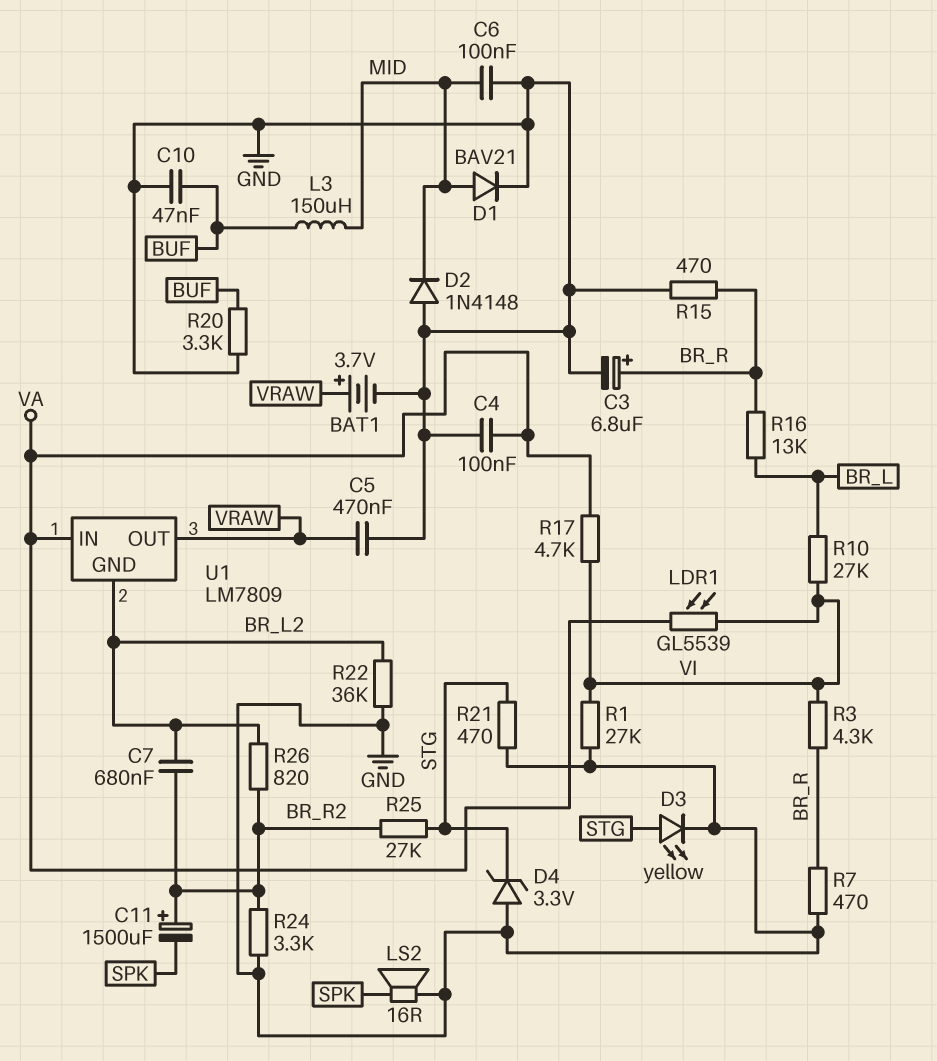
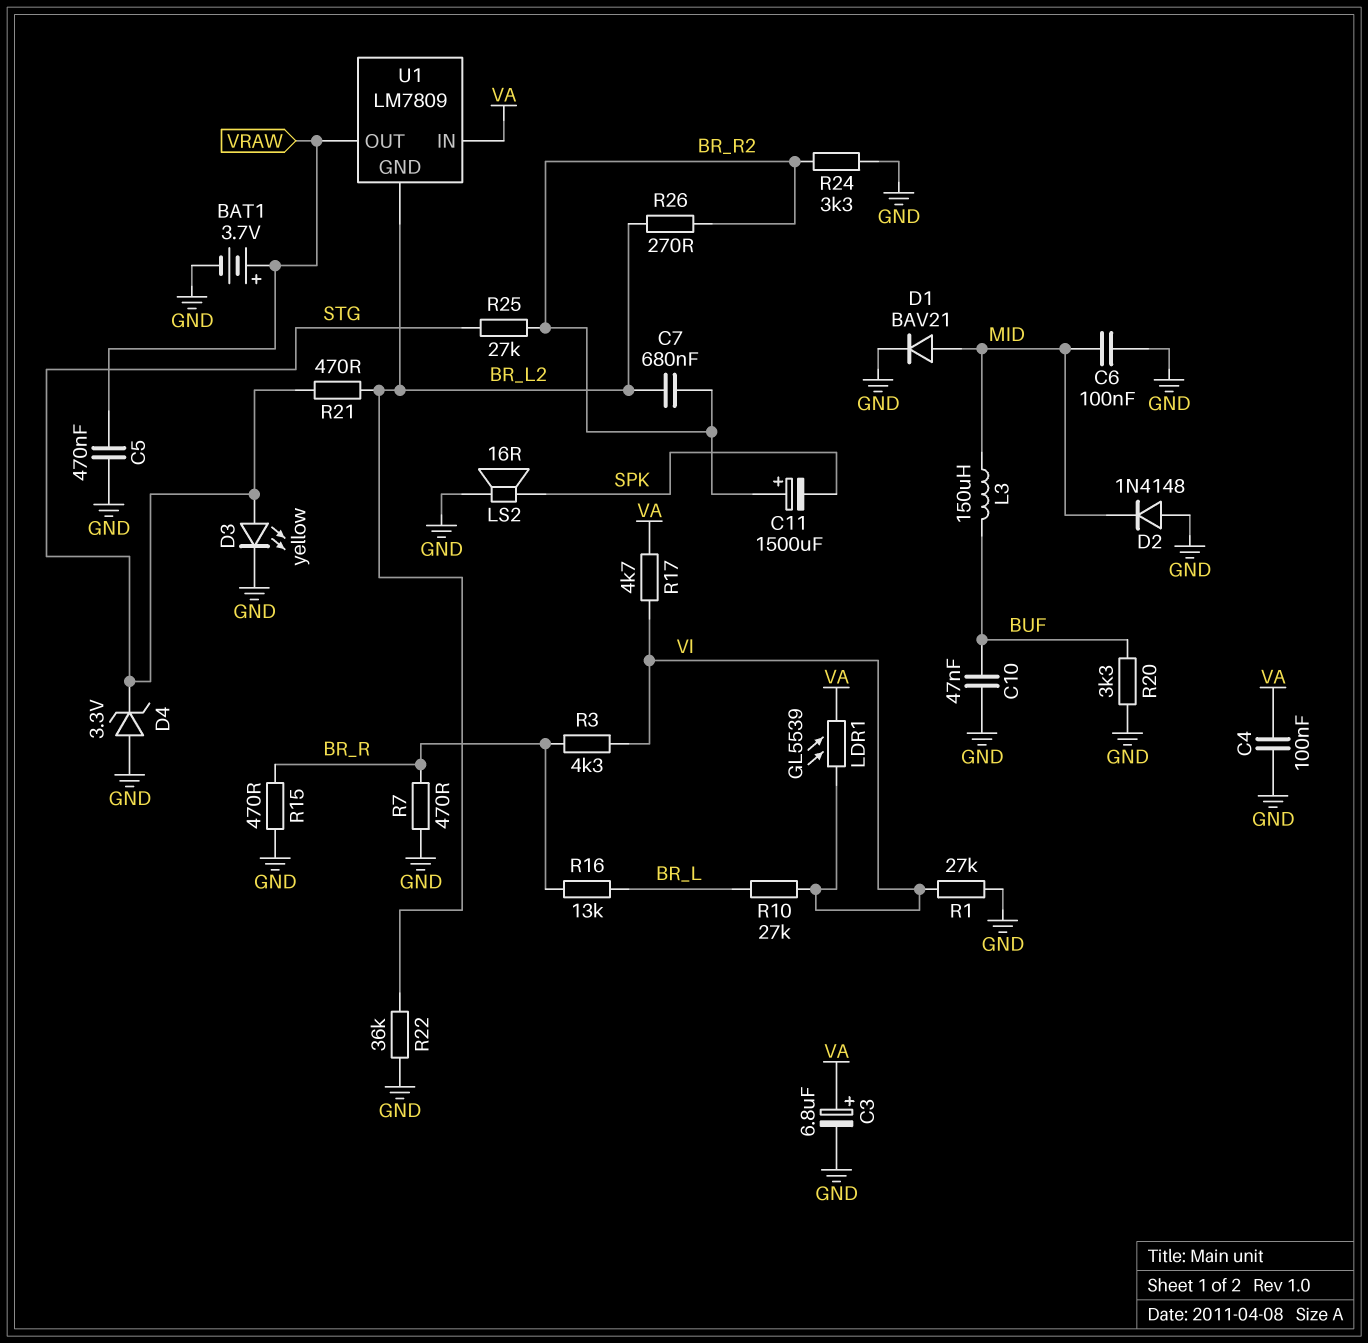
C3: 6.8uF (plus BR_R, minus GND) -> 6.8uF (plus VA, minus GND)
R21: 470 (GND, STG) -> 470 (BR_L2, STG)
R26: 820 (BR_L2, BR_R2) -> 270 (BR_L2, BR_R2)

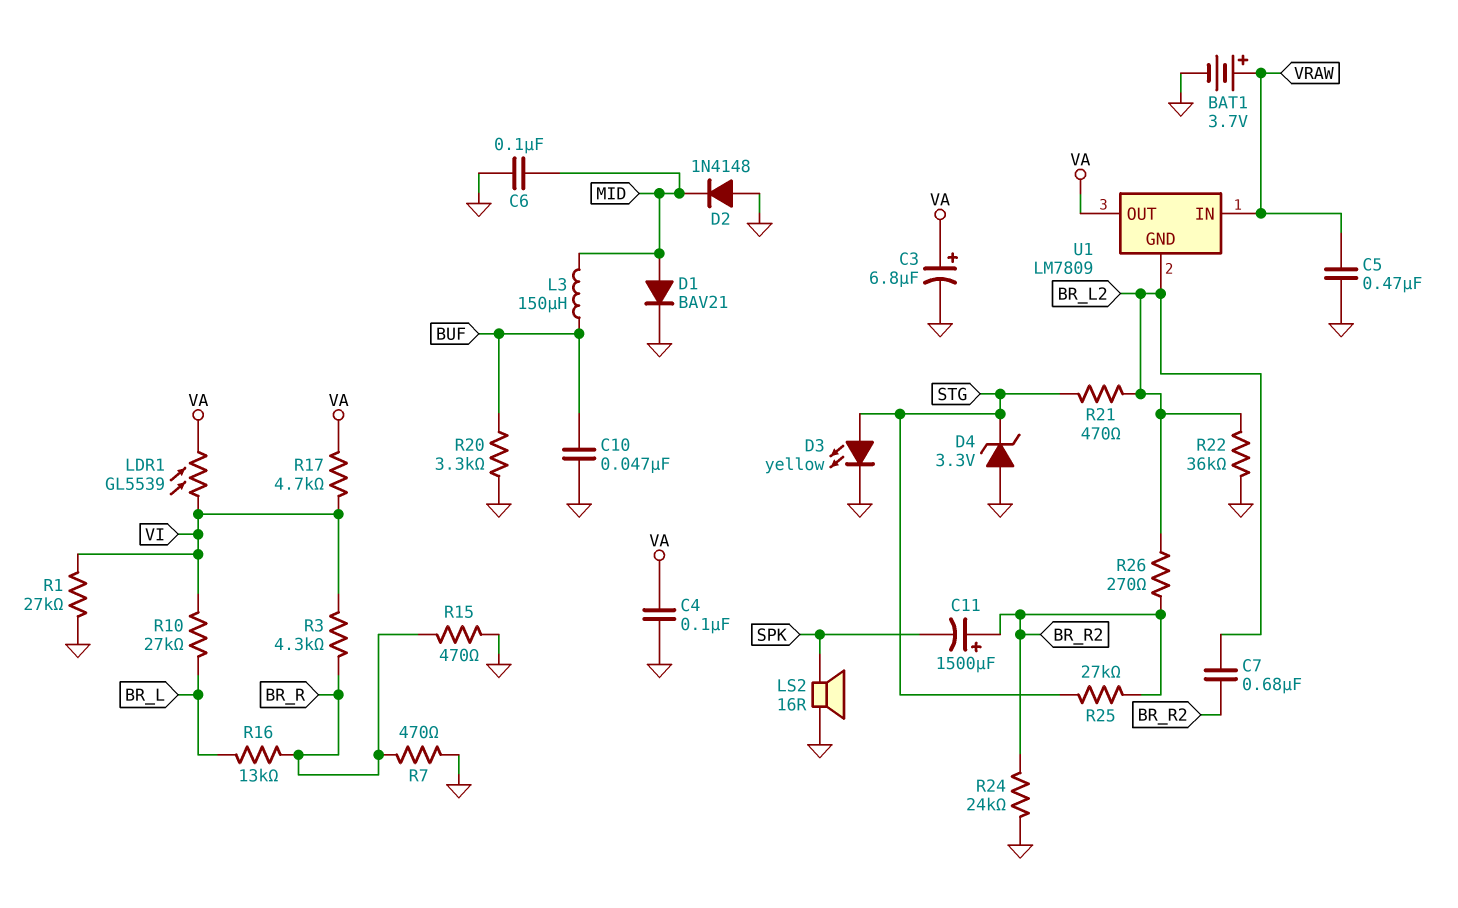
R24: 3.3k (BR_R2, GND) -> 24k (BR_R2, GND)
U1 pin IN: VA -> VRAW
U1 pin OUT: VRAW -> VA

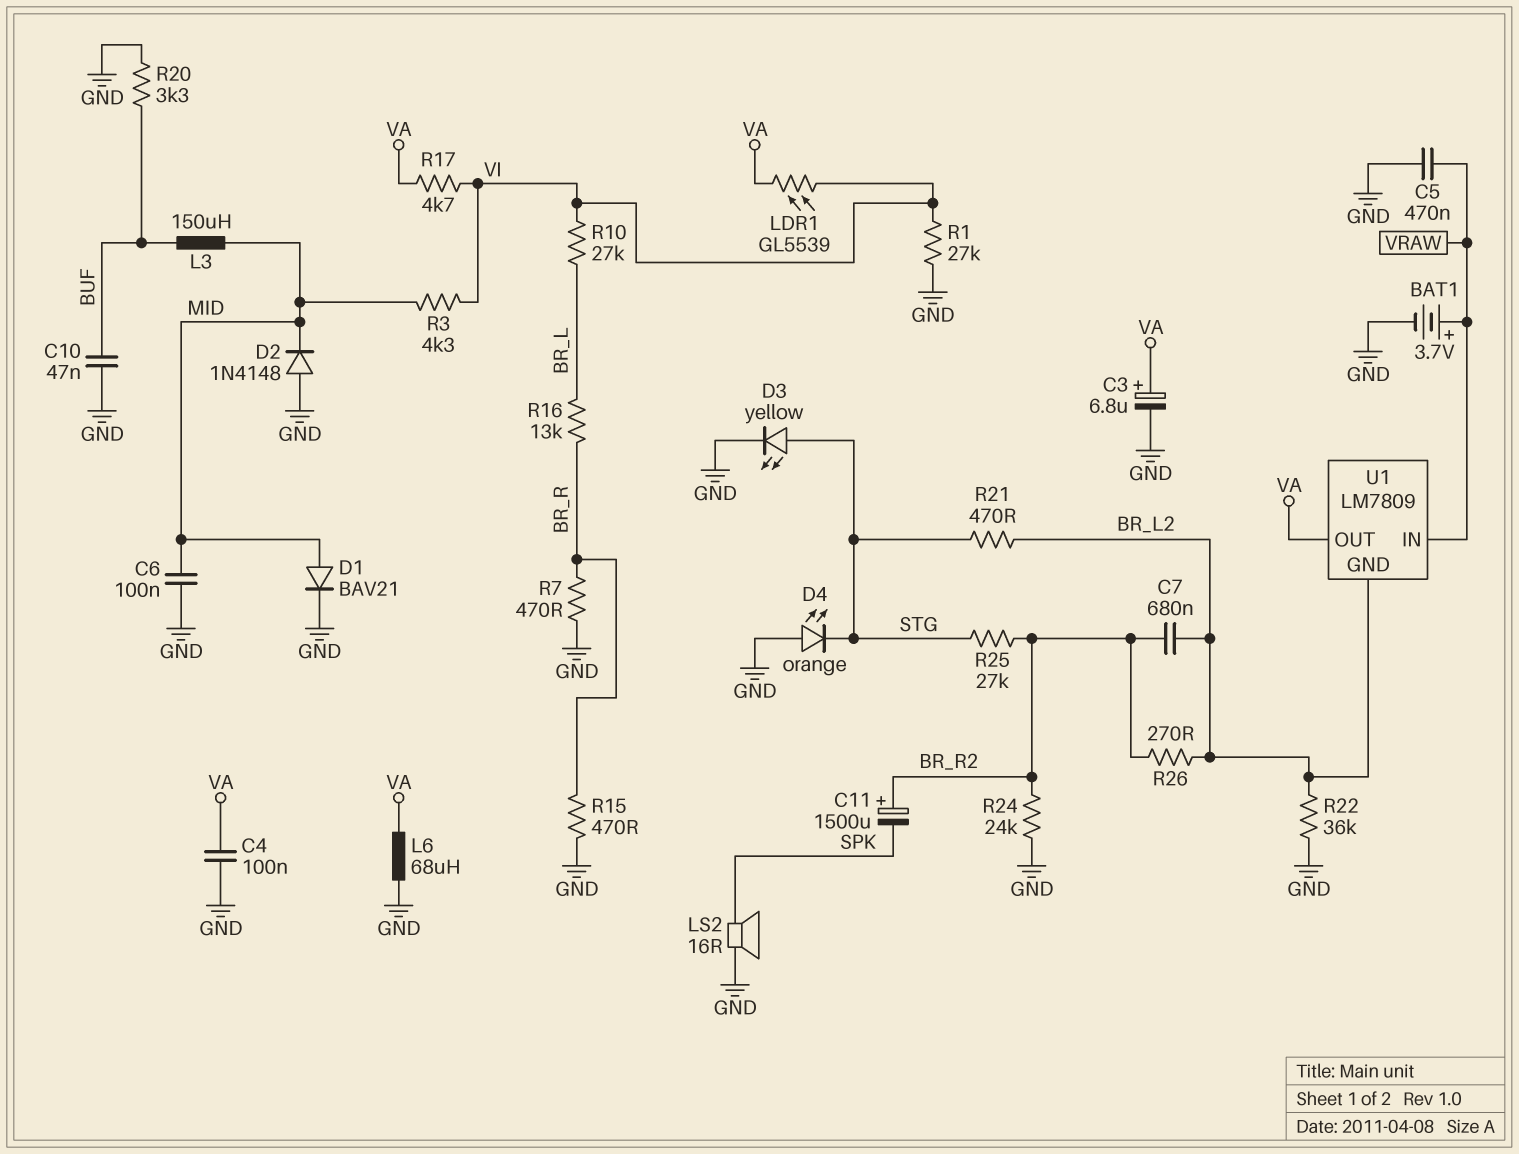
D4: zener 3.3V (A GND, K STG) -> LED orange (A GND, K STG)
L6: none -> 68uH (GND, VA)
R3: 4.3k (BR_R, VI) -> 4.3k (MID, VI)

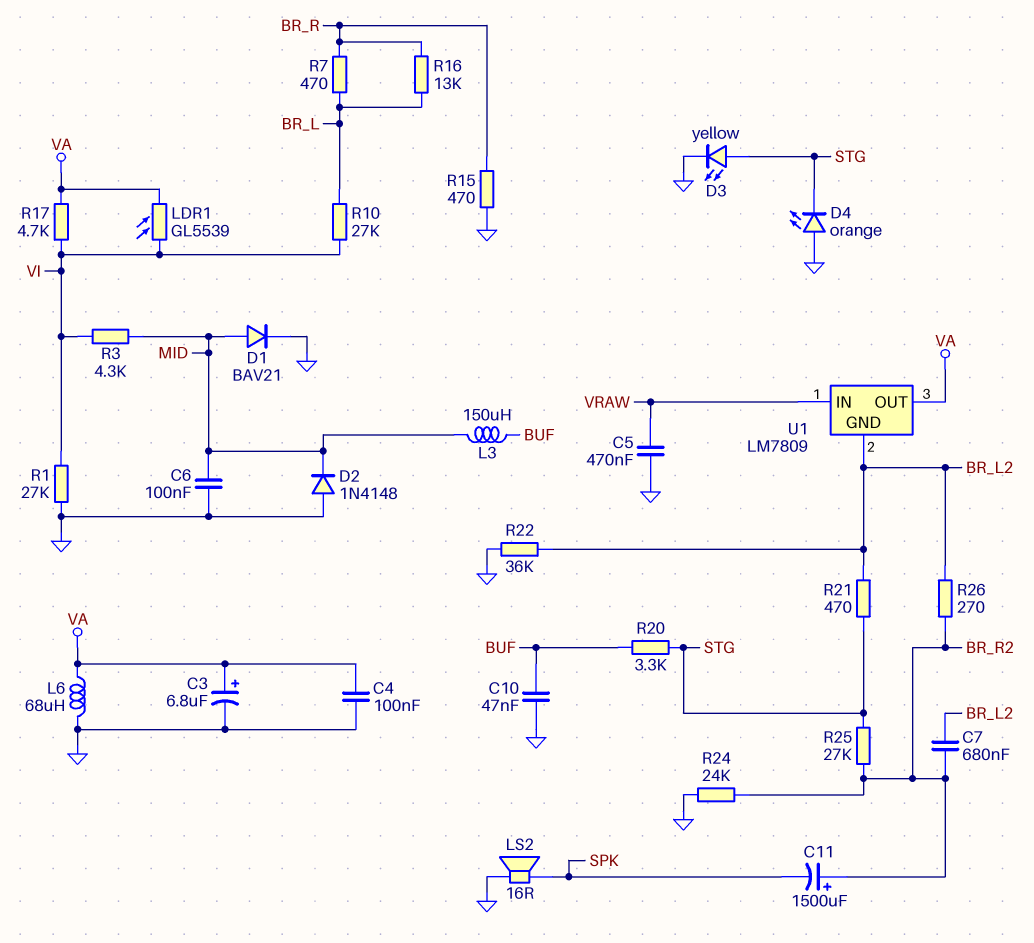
BAT1: 3.7V (plus VRAW, minus GND) -> none
R7: 470 (BR_R, GND) -> 470 (BR_L, BR_R)
R20: 3.3k (BUF, GND) -> 3.3k (BUF, STG)

